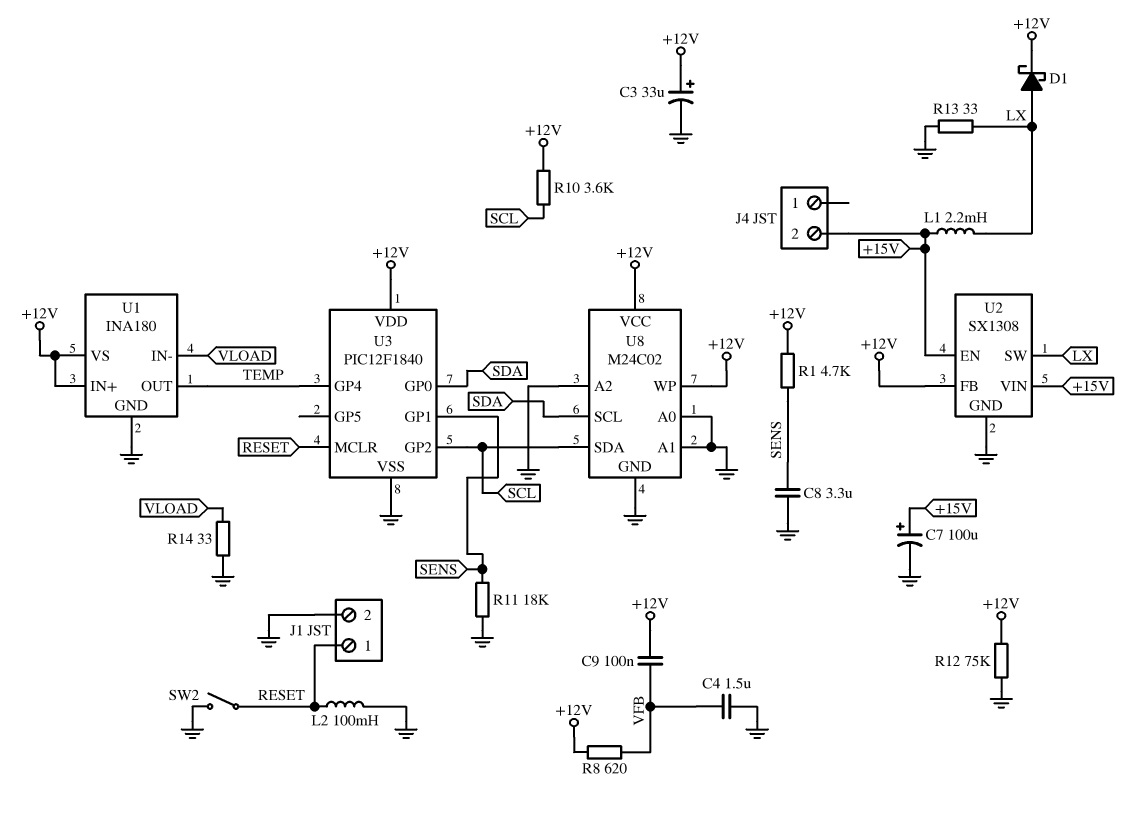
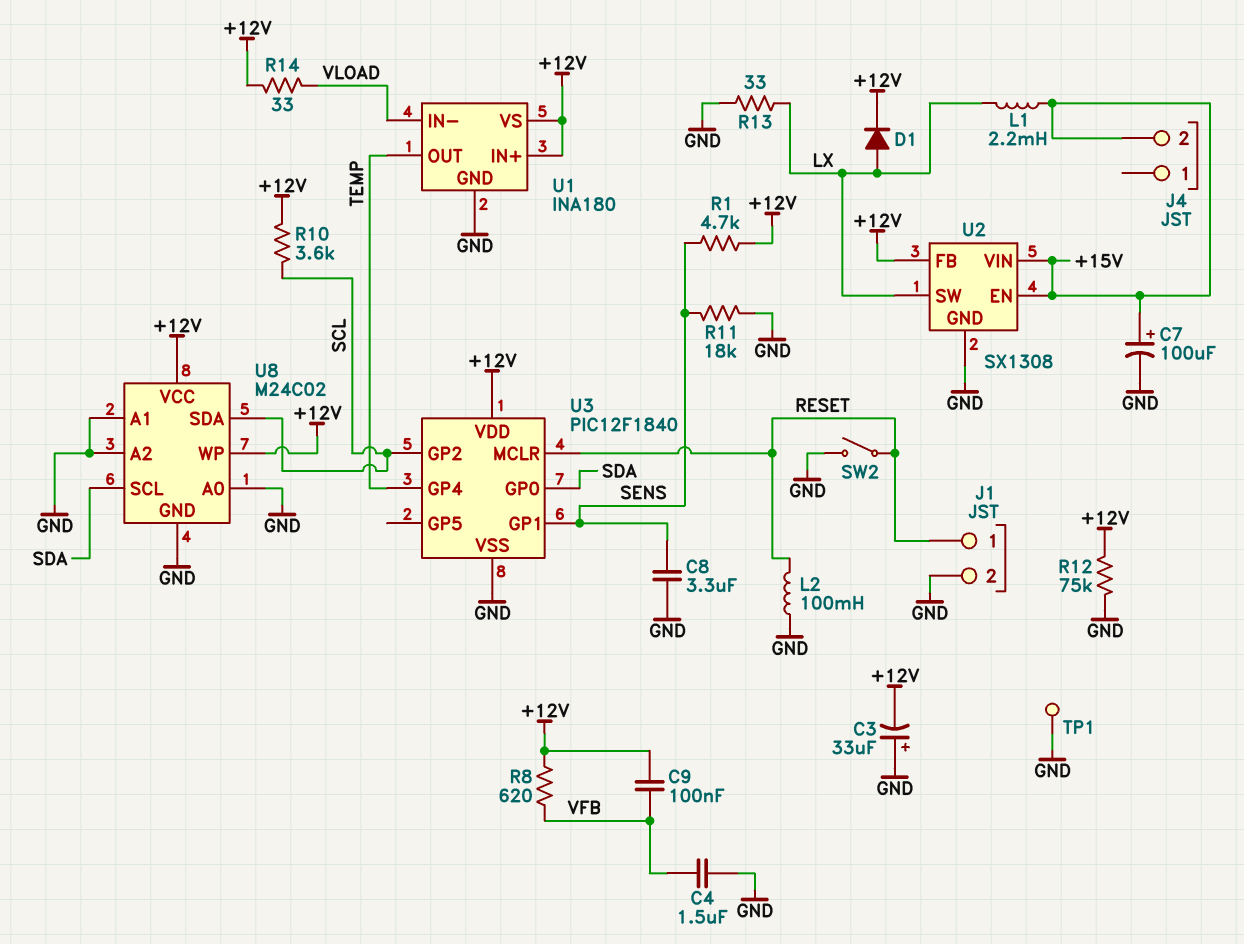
C3: 33uF (plus +12V, minus GND) -> 33uF (plus GND, minus +12V)
D1: schottky (A LX, K +12V) -> diode (A LX, K +12V)
R14: 33 (GND, VLOAD) -> 33 (+12V, VLOAD)
TP1: none -> test point (GND)

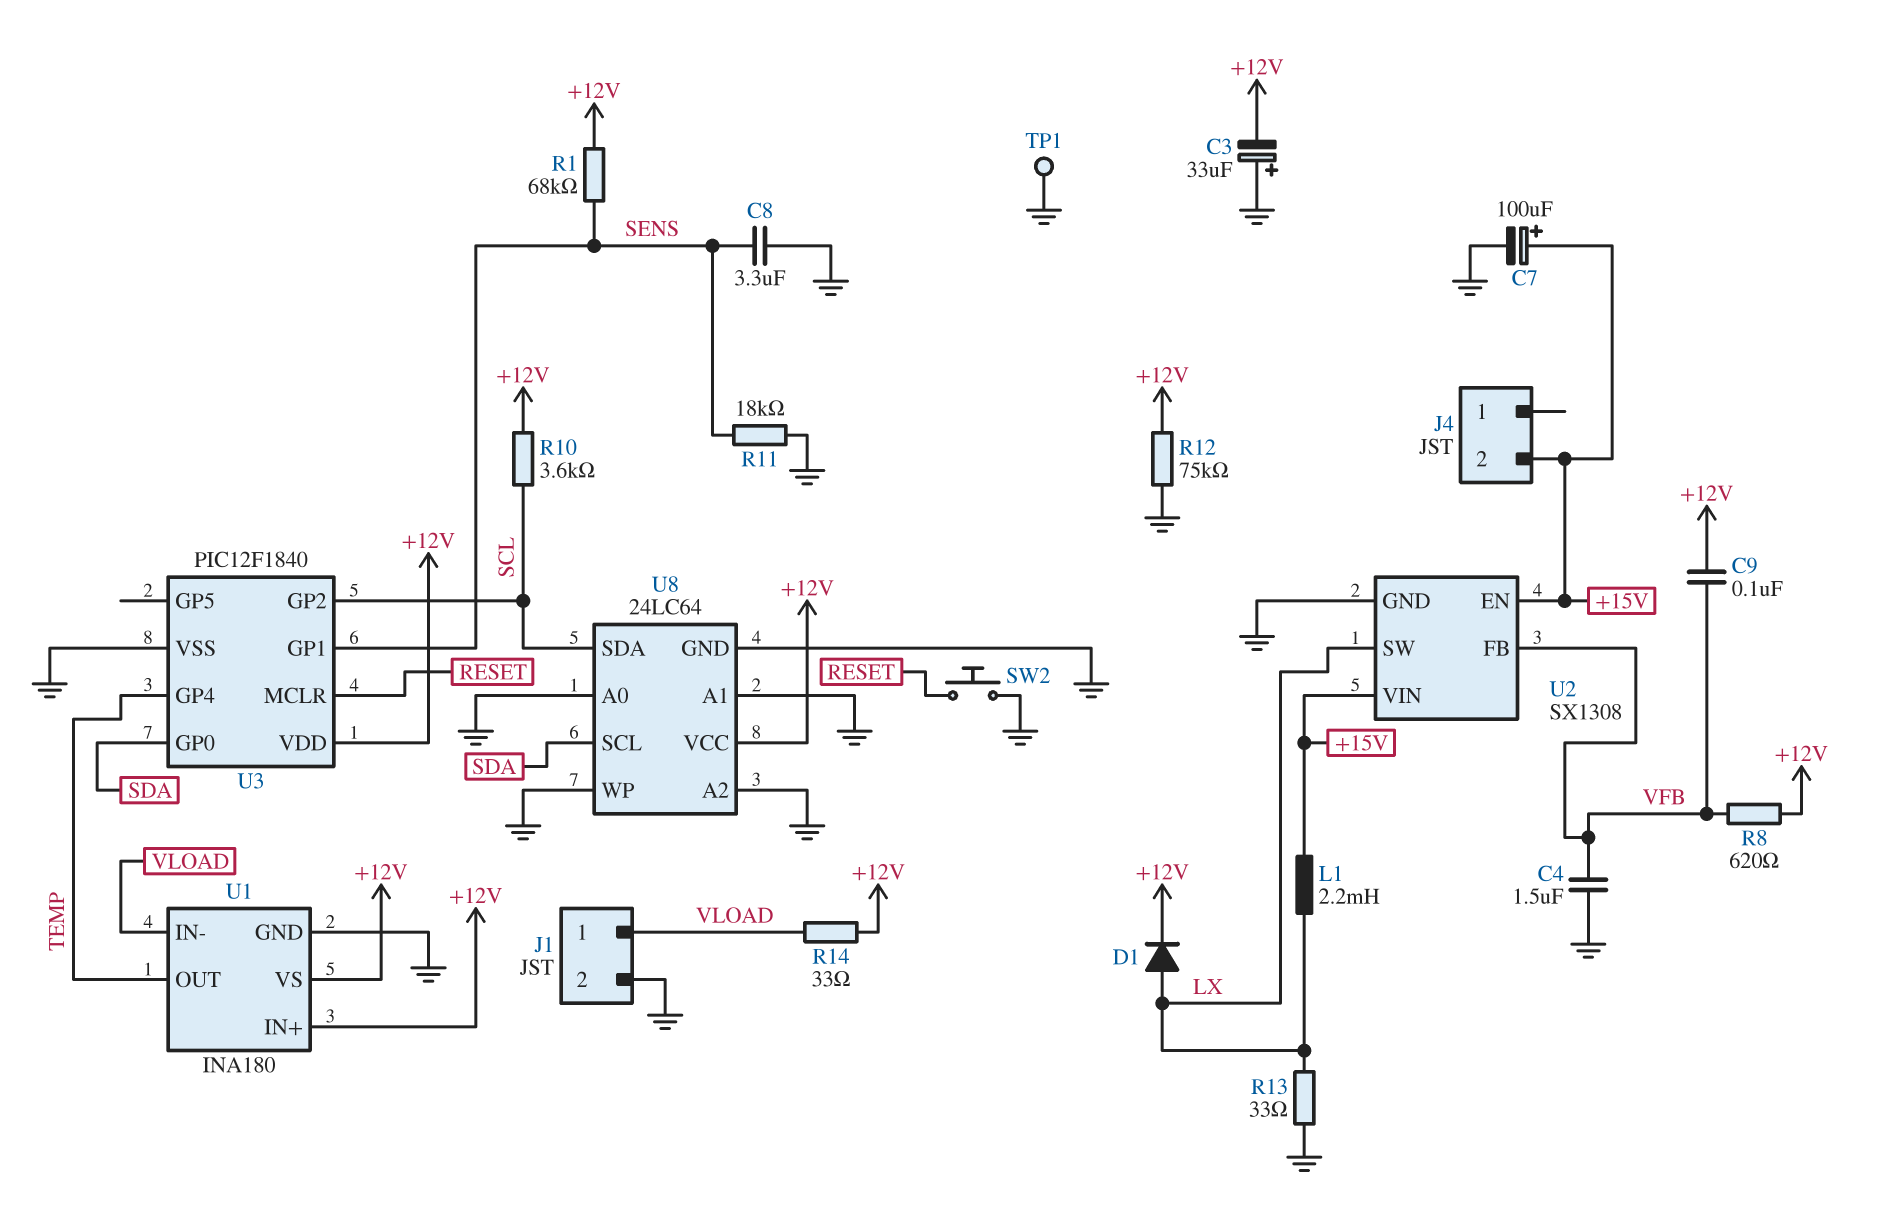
J1 pin 1: RESET -> VLOAD
L2: 100mH (GND, RESET) -> none
R1: 4.7k (+12V, SENS) -> 68k (+12V, SENS)
SW2: switch (GND, RESET) -> button (GND, RESET)
U2 pin FB: +12V -> VFB
U8: M24C02 -> 24LC64
U8 pin WP: +12V -> GND

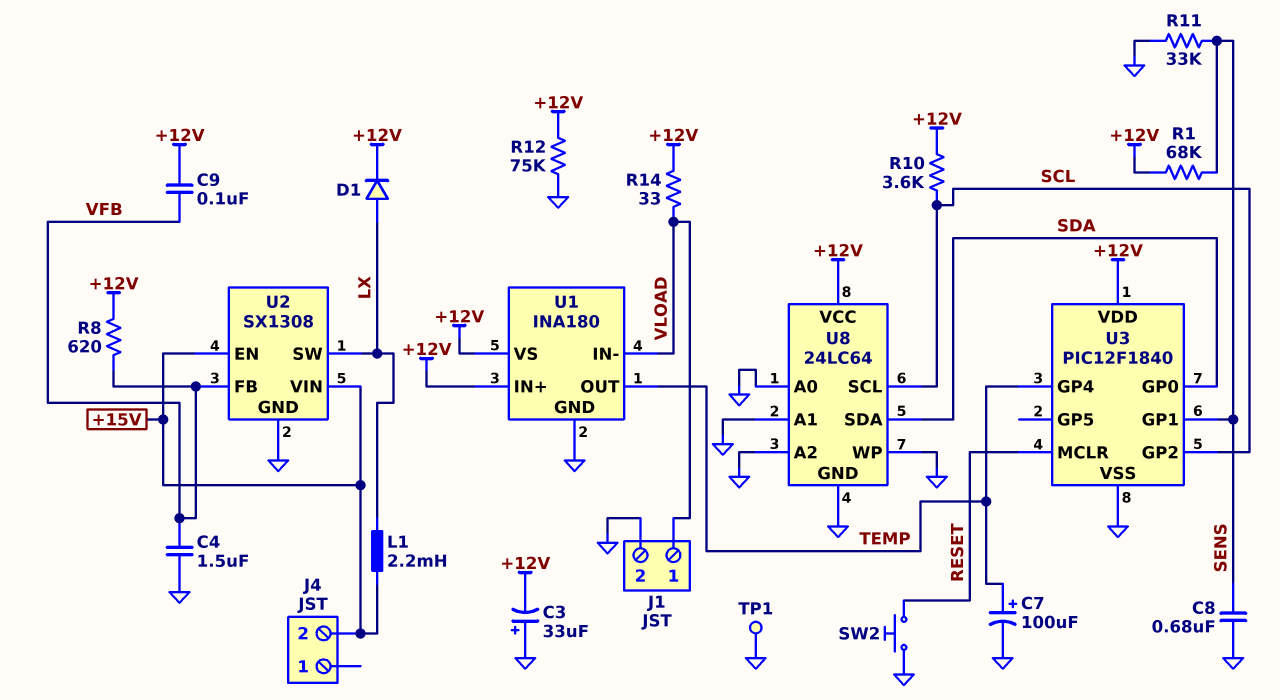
C7: 100uF (plus +15V, minus GND) -> 100uF (plus TEMP, minus GND)
C8: 3.3uF (GND, SENS) -> 680nF (GND, SENS)
R11: 18k (GND, SENS) -> 33k (GND, SENS)
R13: 33 (GND, LX) -> none
U8 pin SCL: SDA -> SCL
U8 pin SDA: SCL -> SDA

